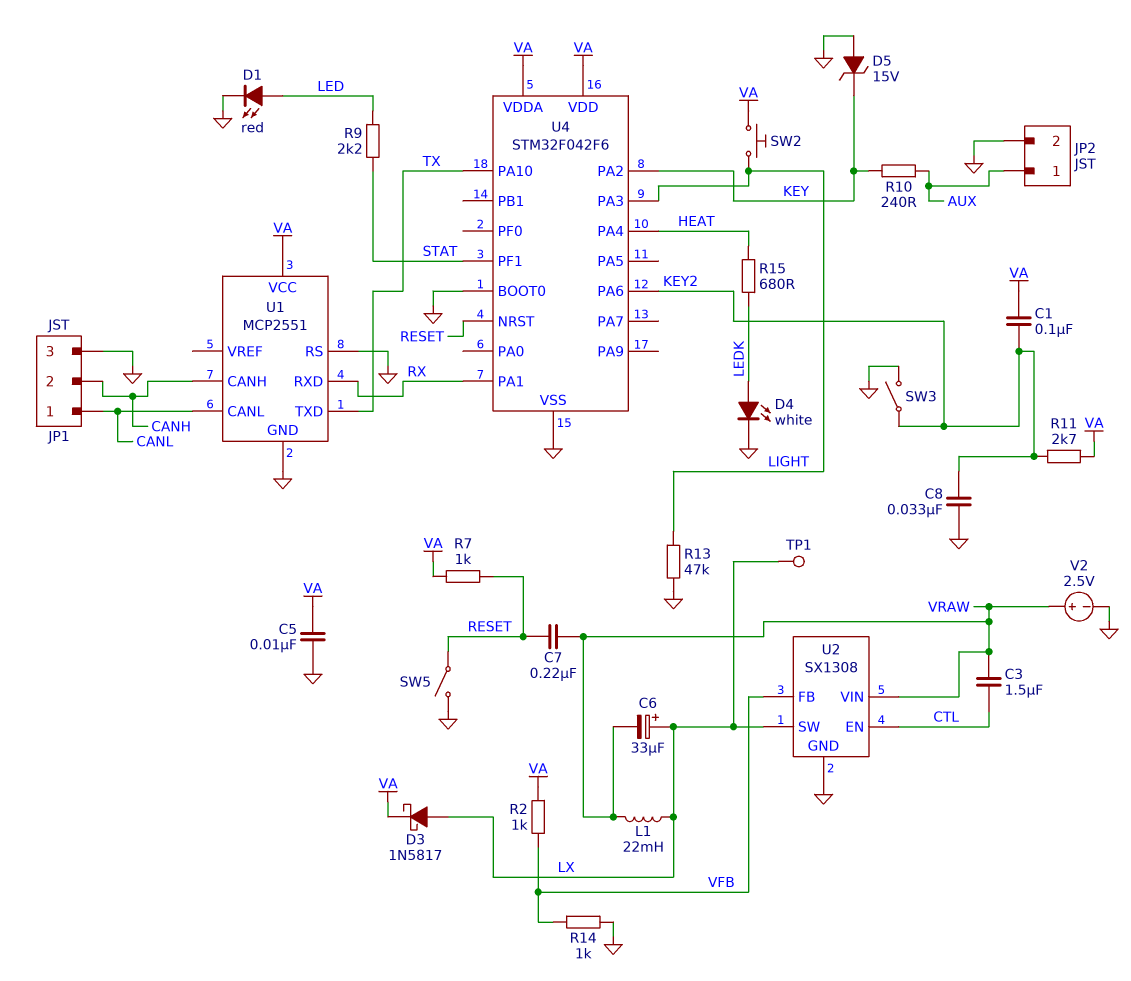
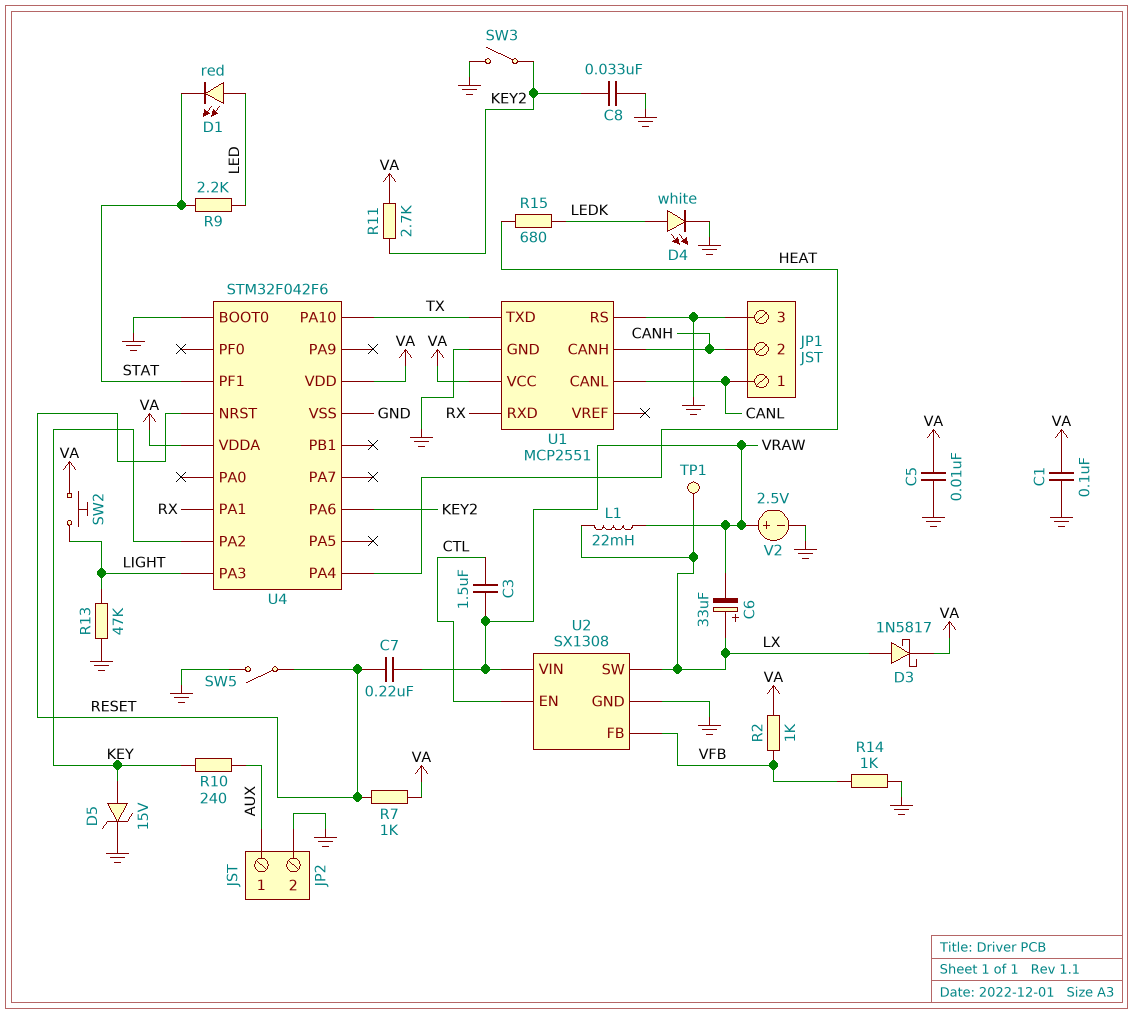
C1: 100nF (KEY2, VA) -> 100nF (GND, VA)
D1: LED red (A LED, K GND) -> LED red (A LED, K STAT)
D5: zener 15V (A GND, K KEY) -> zener 15V (A KEY, K GND)

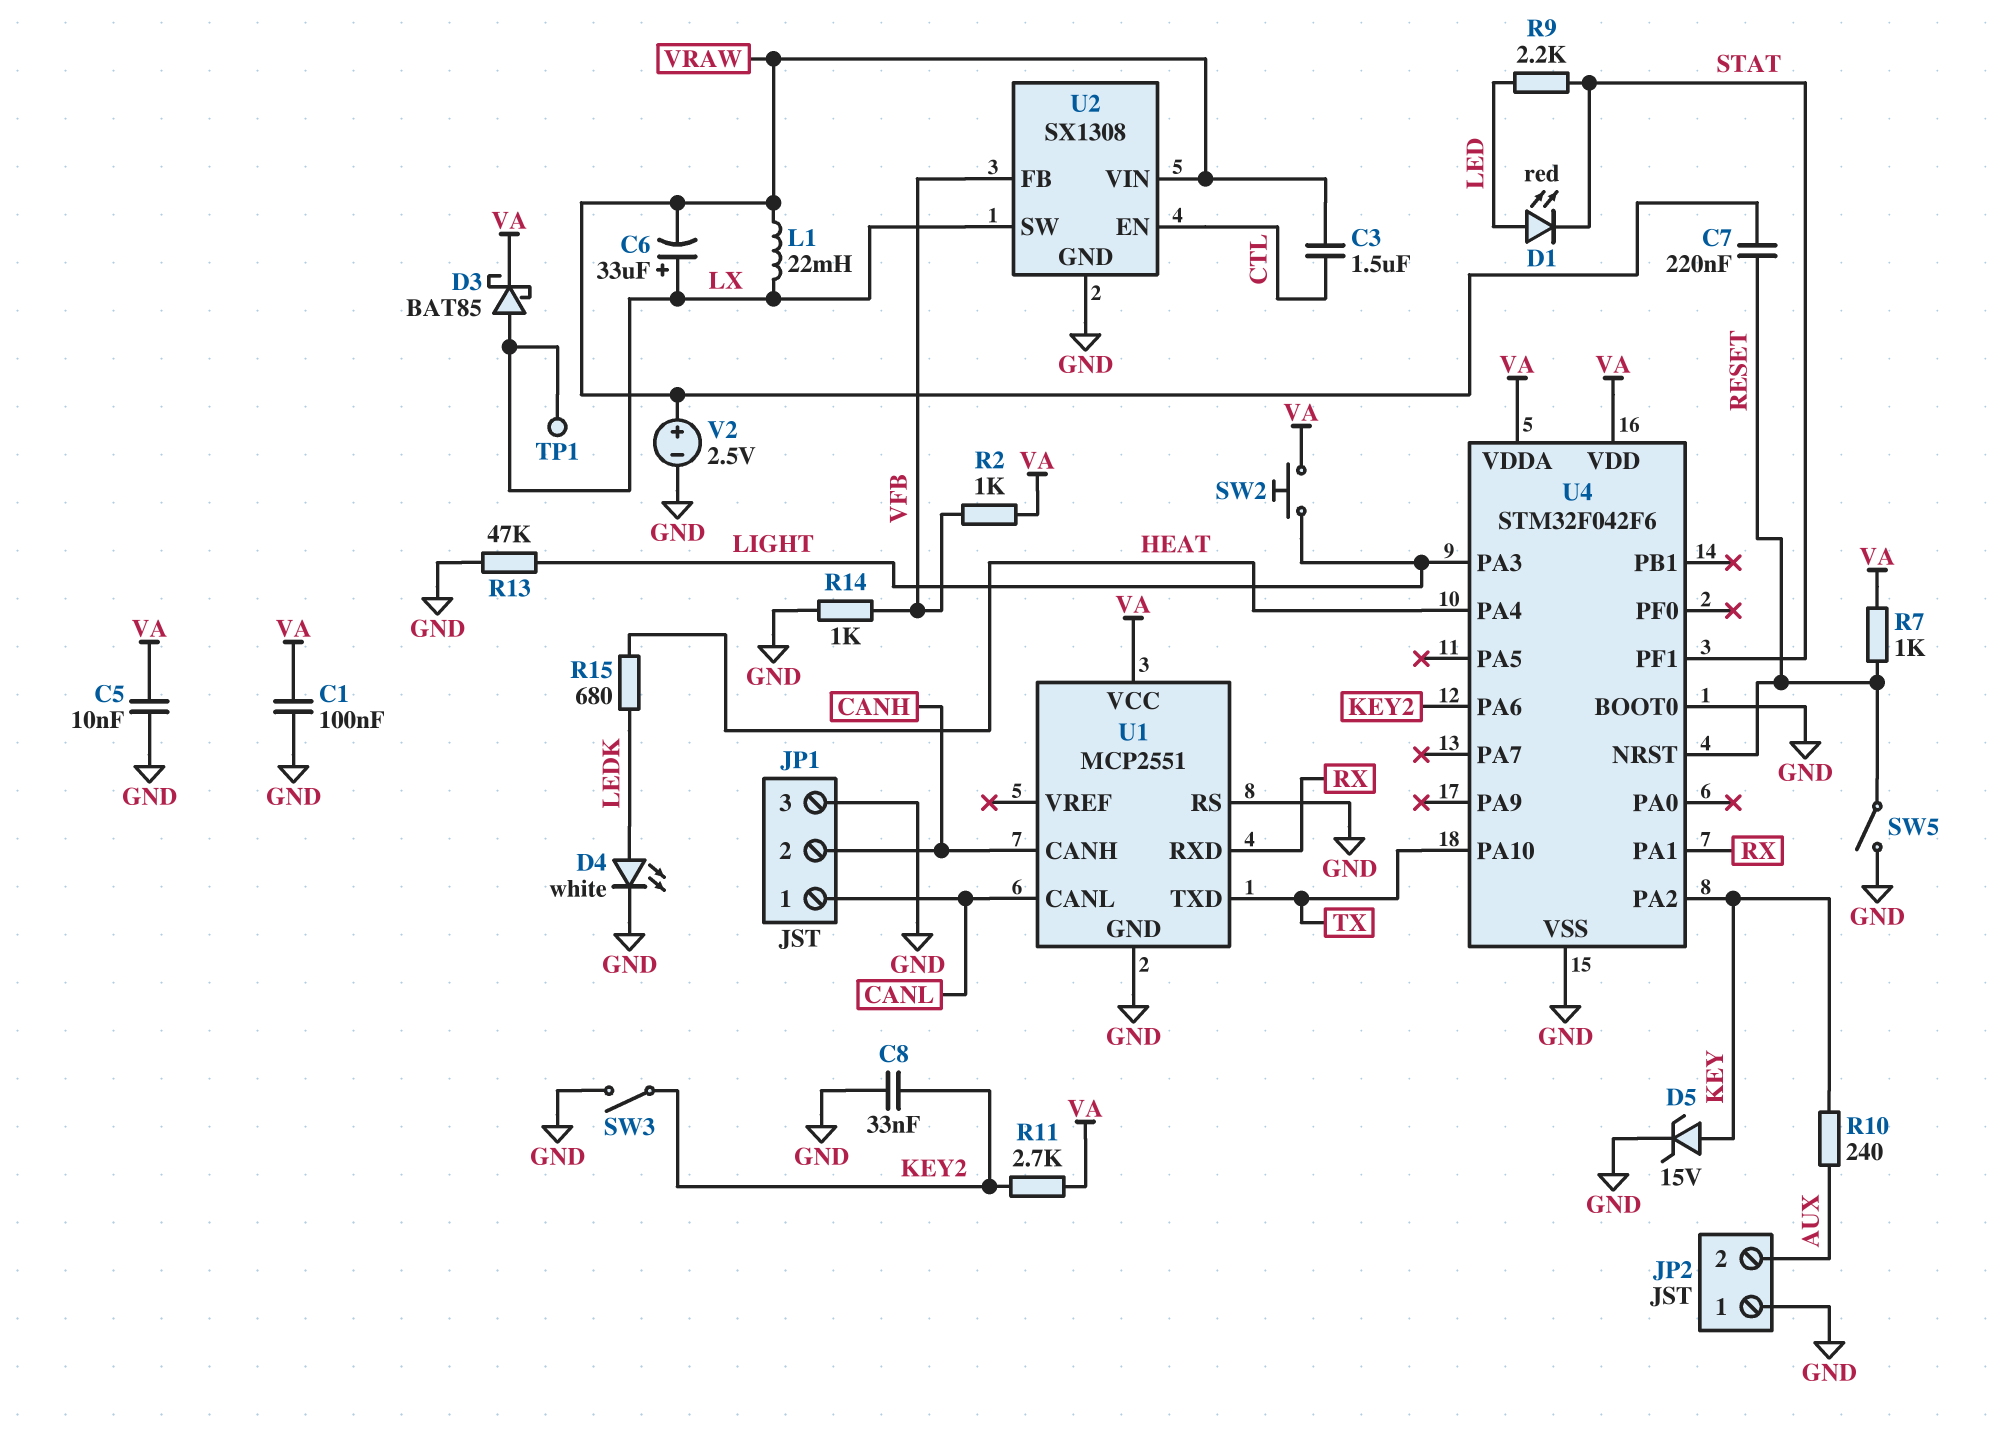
D3: schottky 1N5817 (A LX, K VA) -> schottky BAT85 (A LX, K VA)
JP2 pin 1: AUX -> GND
JP2 pin 2: GND -> AUX

